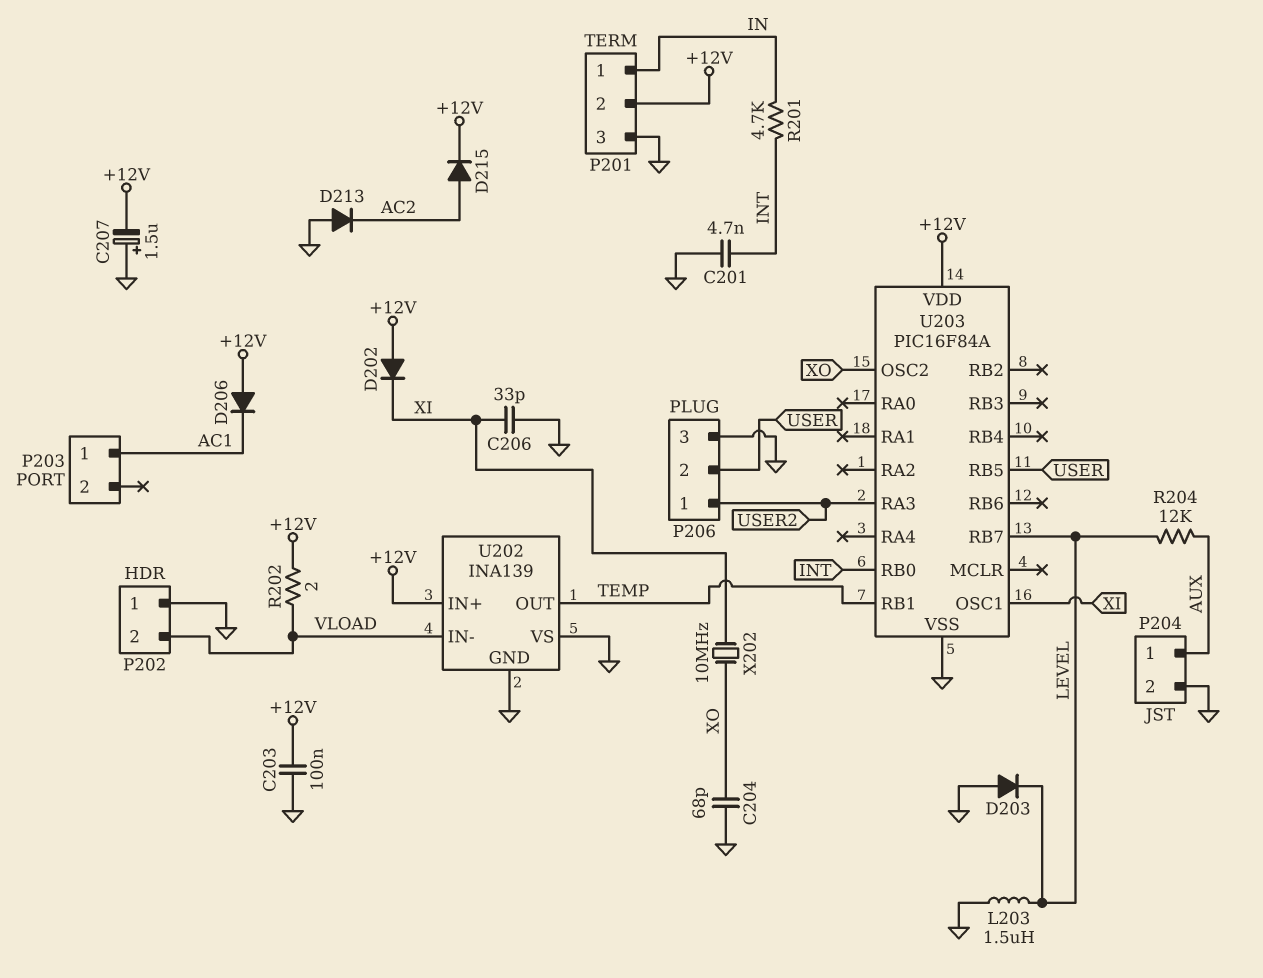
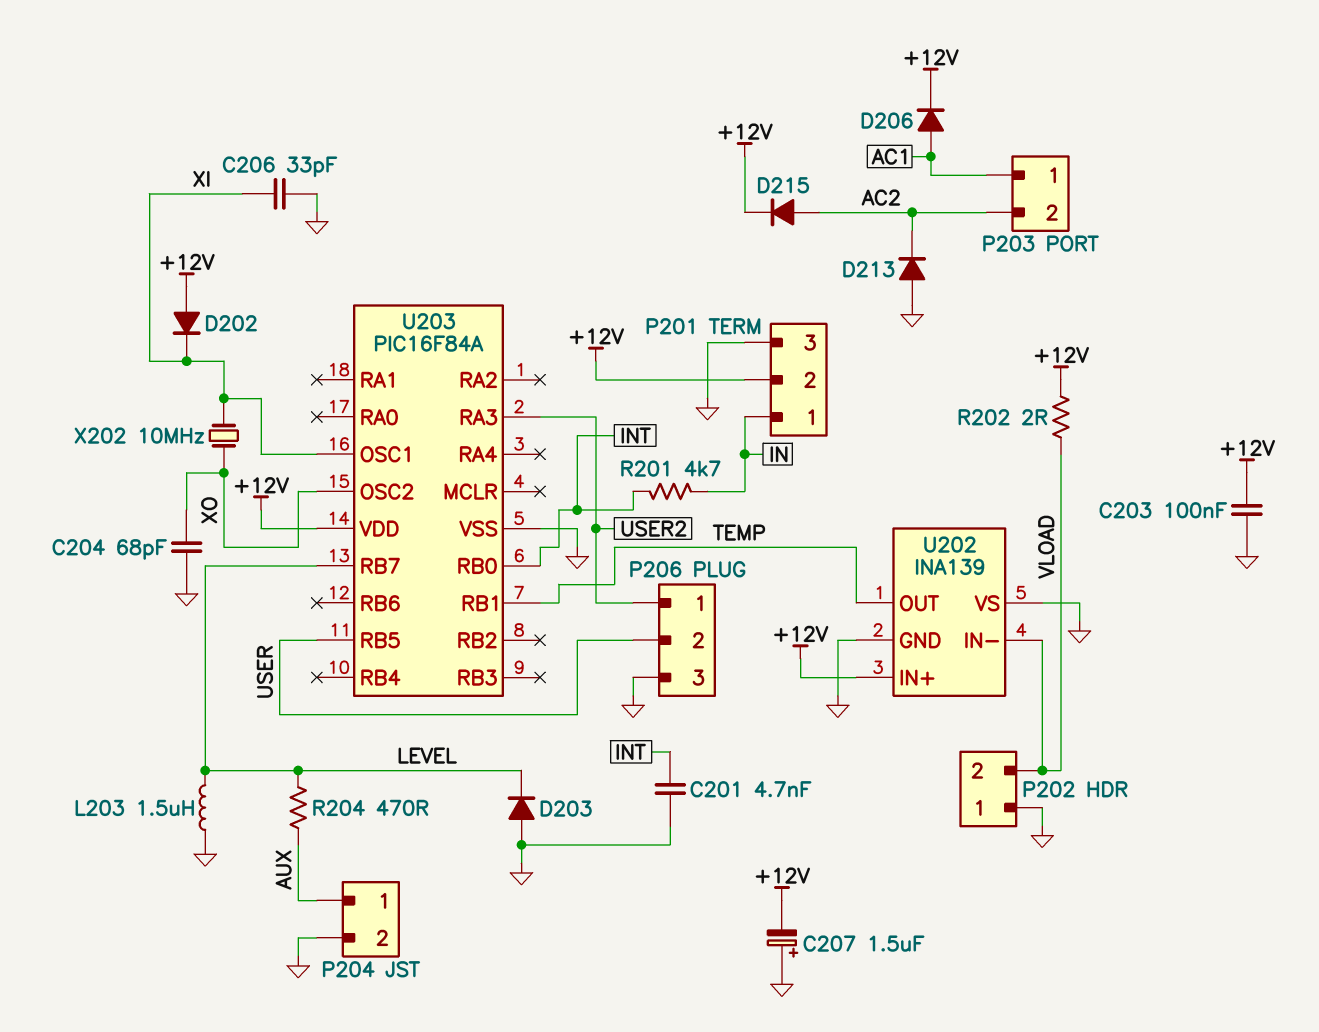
D206: diode (A +12V, K AC1) -> diode (A AC1, K +12V)
P203 pin 2: none -> AC2
R204: 12k (AUX, LEVEL) -> 470 (AUX, LEVEL)

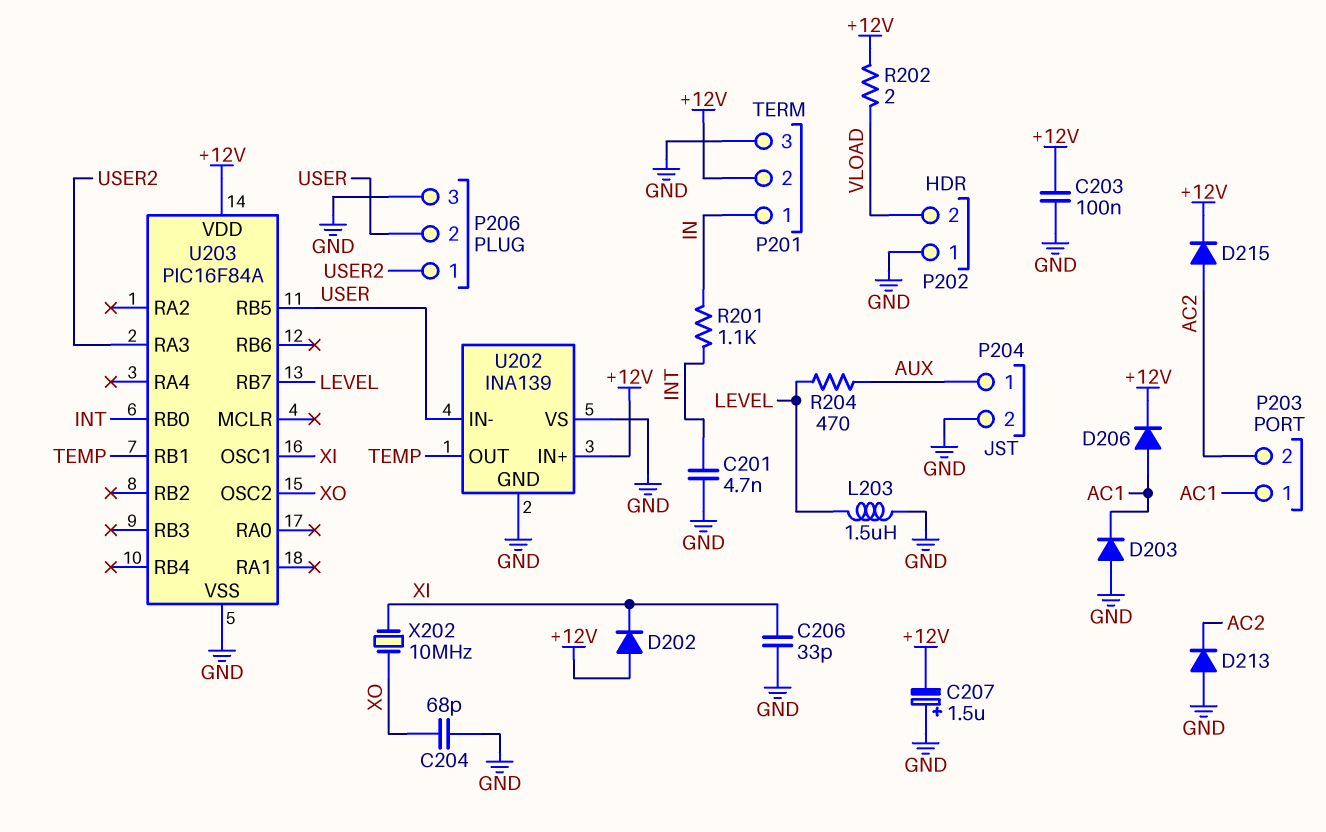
D203: diode (A GND, K LEVEL) -> diode (A GND, K AC1)
R201: 4.7k (IN, INT) -> 1.1k (IN, INT)
U202 pin IN-: VLOAD -> USER

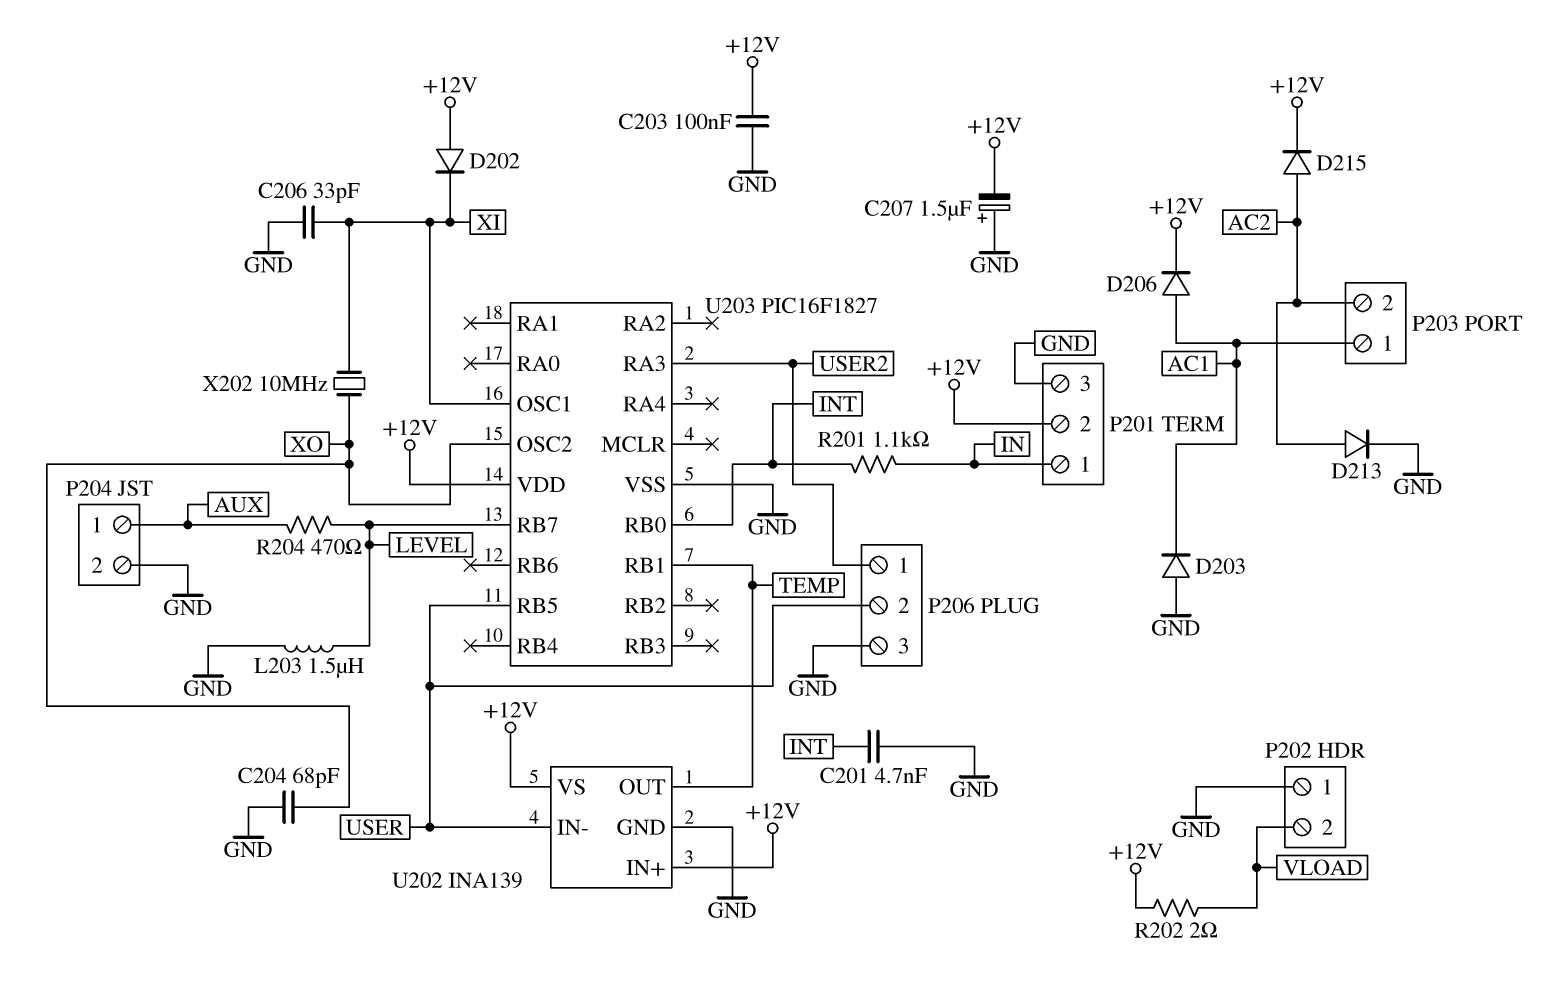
D213: diode (A GND, K AC2) -> diode (A AC2, K GND)
U202 pin VS: GND -> +12V
U203: PIC16F84A -> PIC16F1827

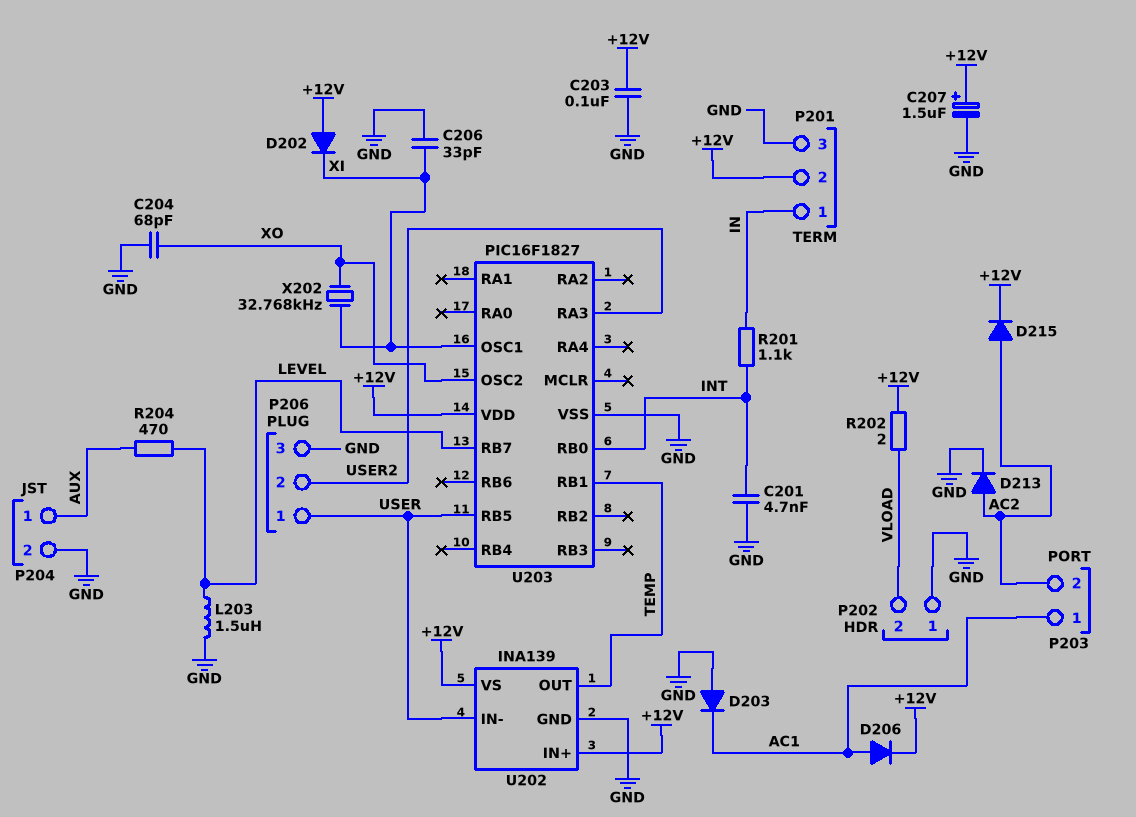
C207: 1.5uF (plus GND, minus +12V) -> 1.5uF (plus +12V, minus GND)
P206 pin 1: USER2 -> USER
P206 pin 2: USER -> USER2
X202: 10MHz (XI, XO) -> 32.768kHz (XI, XO)

